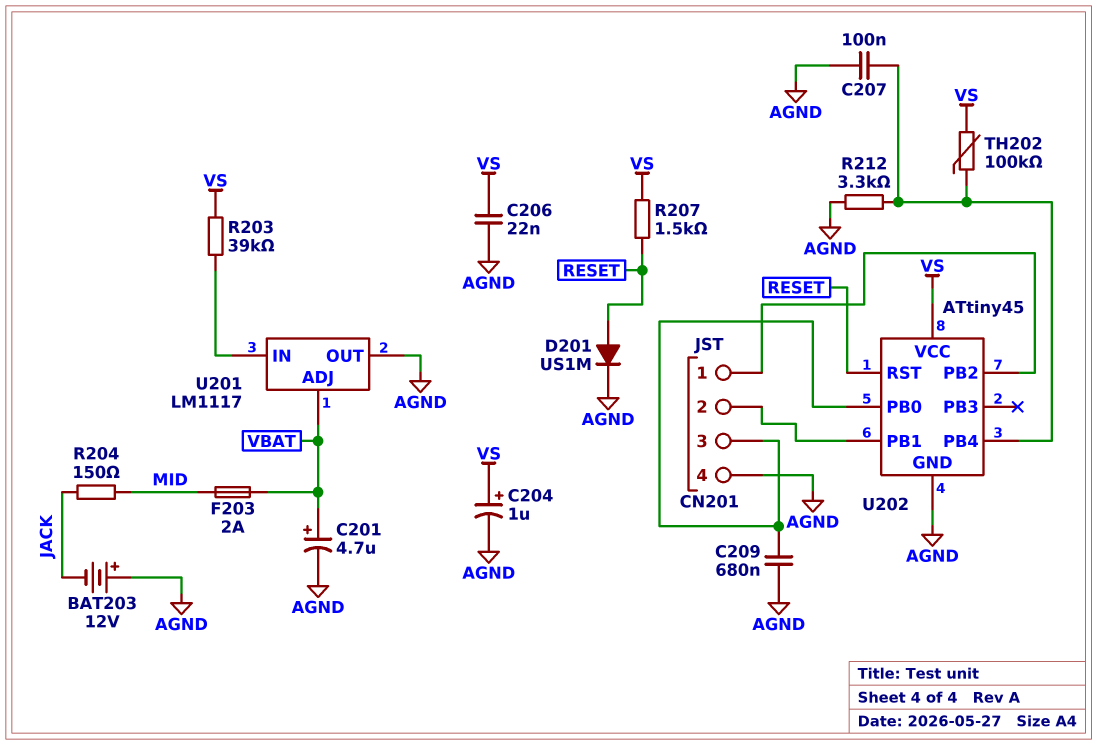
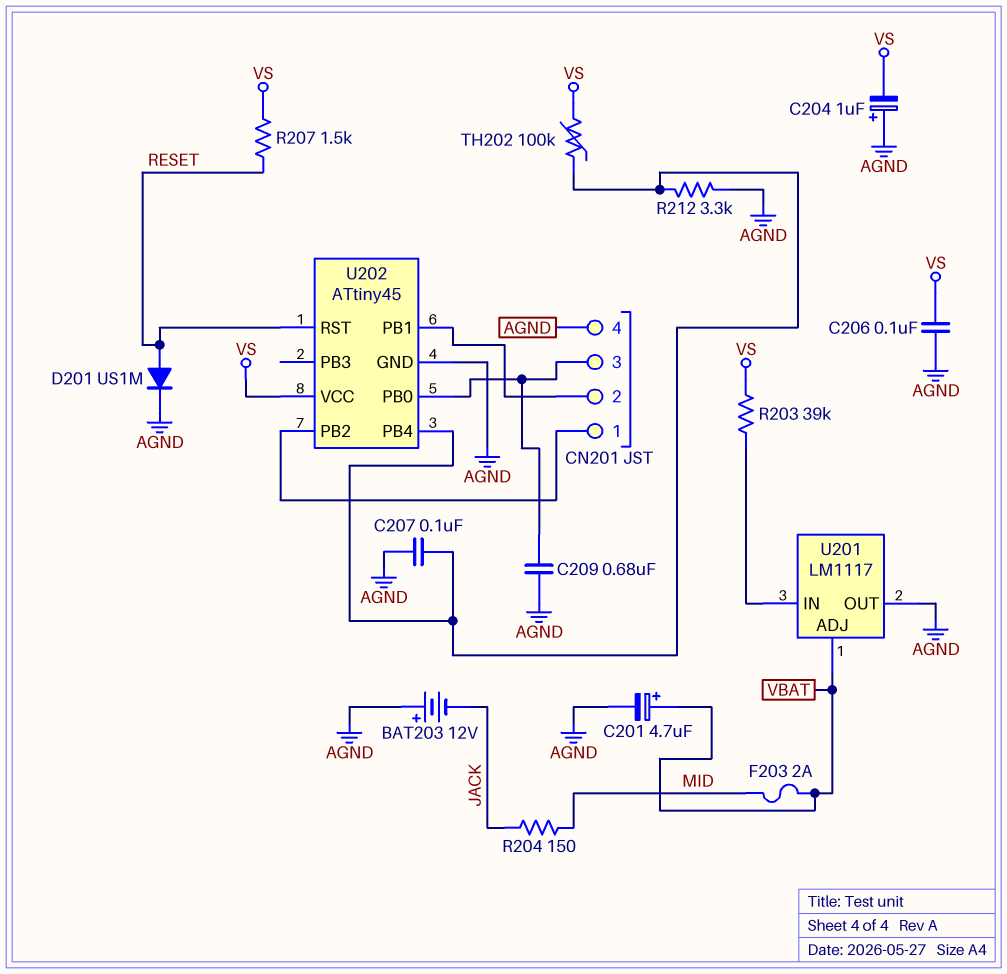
C204: 1uF (plus VS, minus AGND) -> 1uF (plus AGND, minus VS)
C206: 22nF (AGND, VS) -> 100nF (AGND, VS)

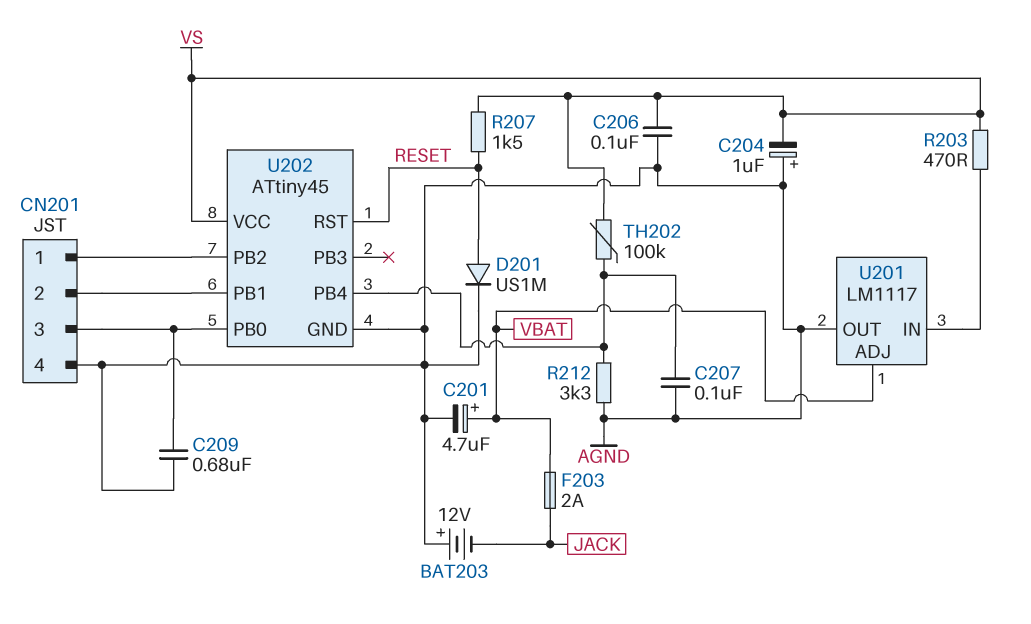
F203: 2A (MID, VBAT) -> 2A (JACK, VBAT)
R203: 39k (U201/IN, VS) -> 470 (U201/IN, VS)
R204: 150 (JACK, MID) -> none

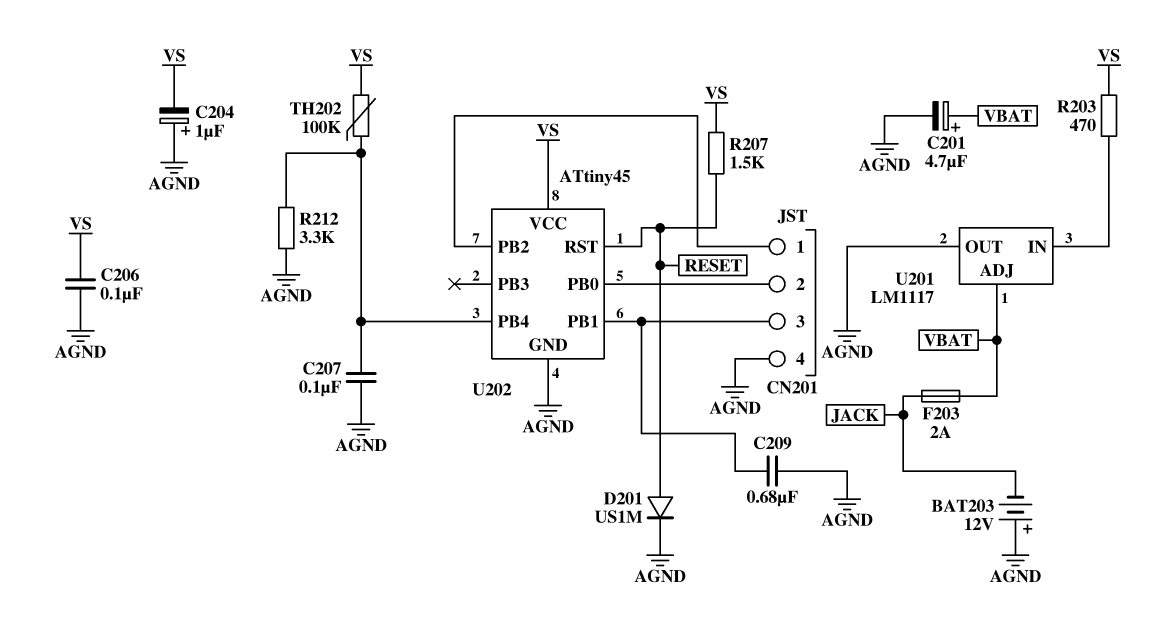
U202 pin PB0: CN201/3 -> CN201/2
U202 pin PB1: CN201/2 -> CN201/3

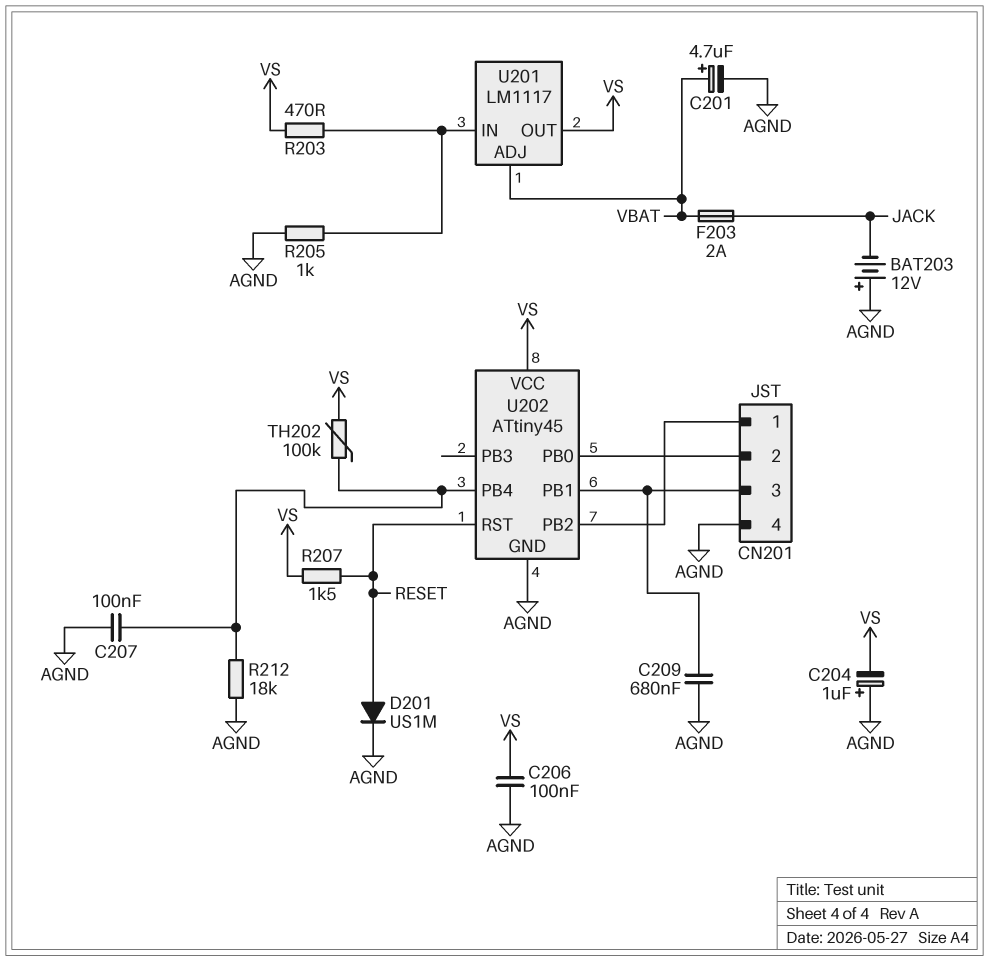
R205: none -> 1k (AGND, U201/IN)
R212: 3.3k (AGND, U202/PB4) -> 18k (AGND, U202/PB4)
U201 pin OUT: AGND -> VS

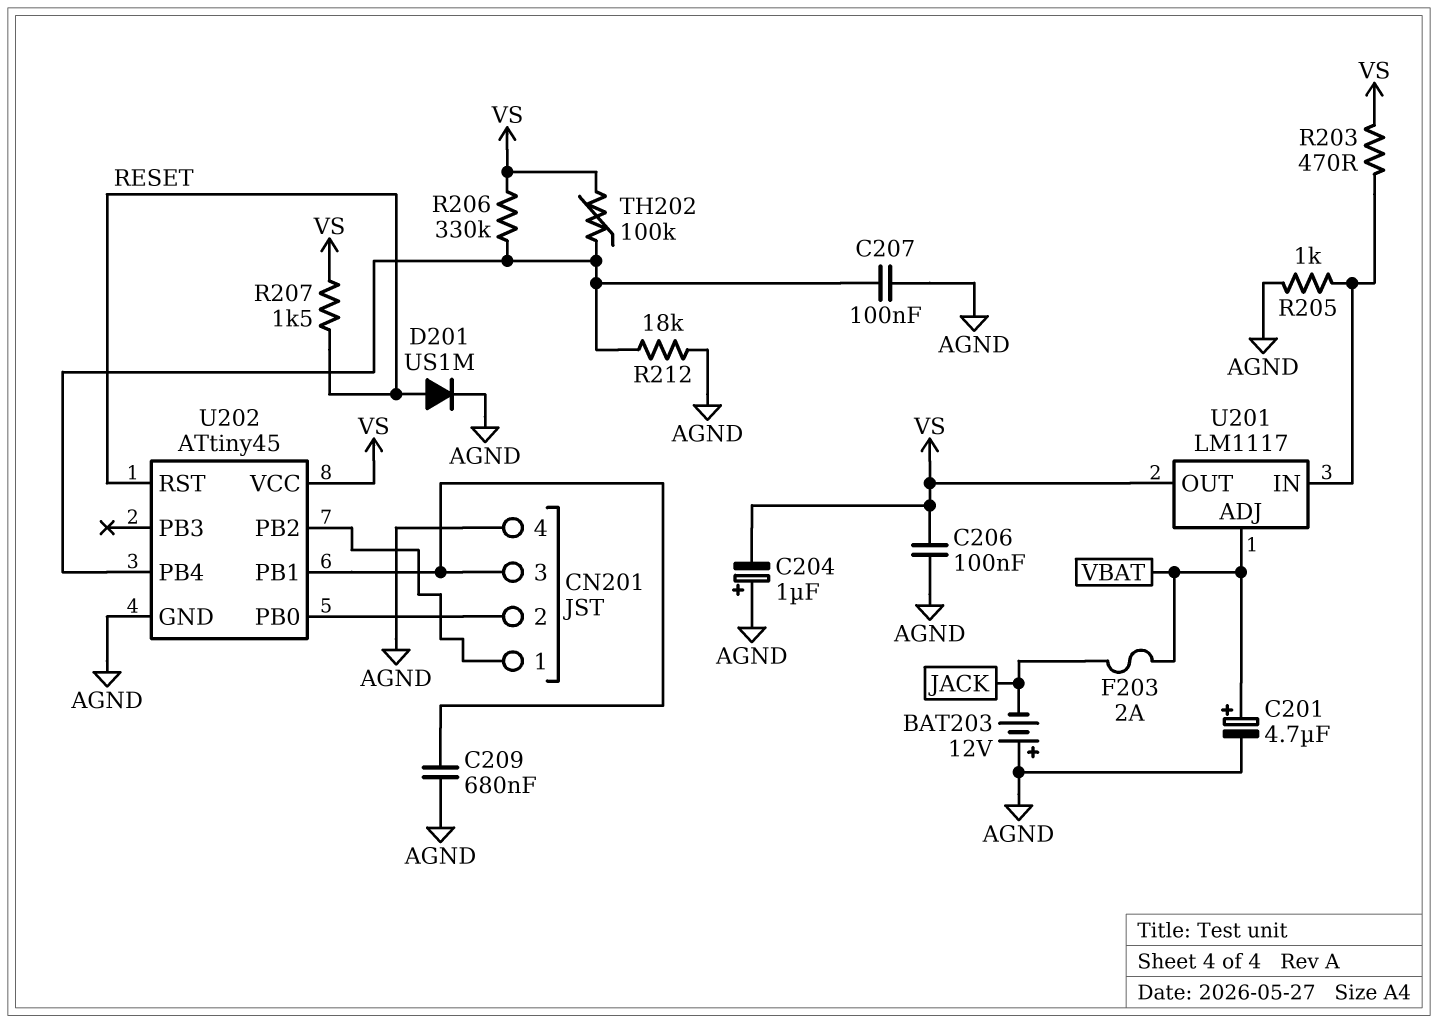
R206: none -> 330k (U202/PB4, VS)

